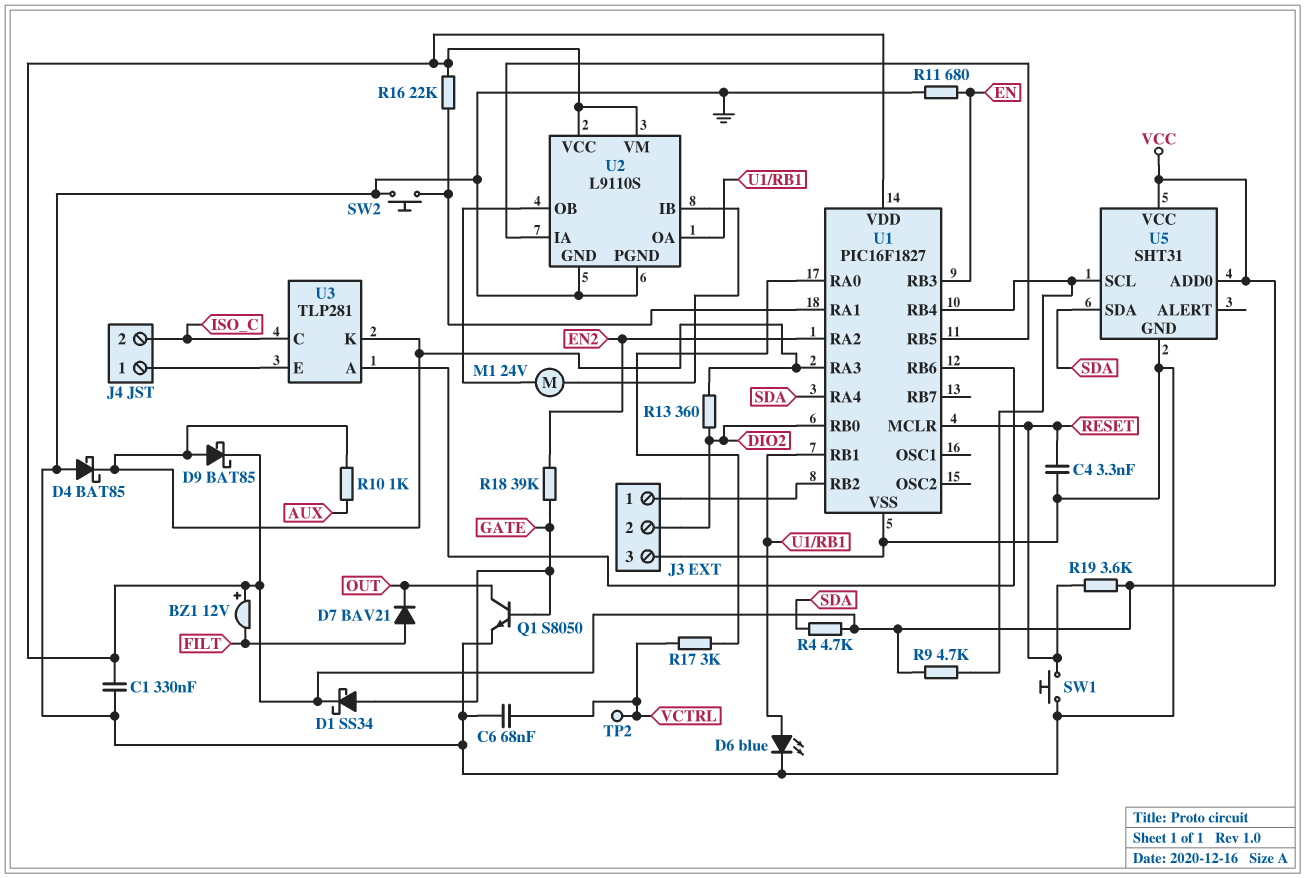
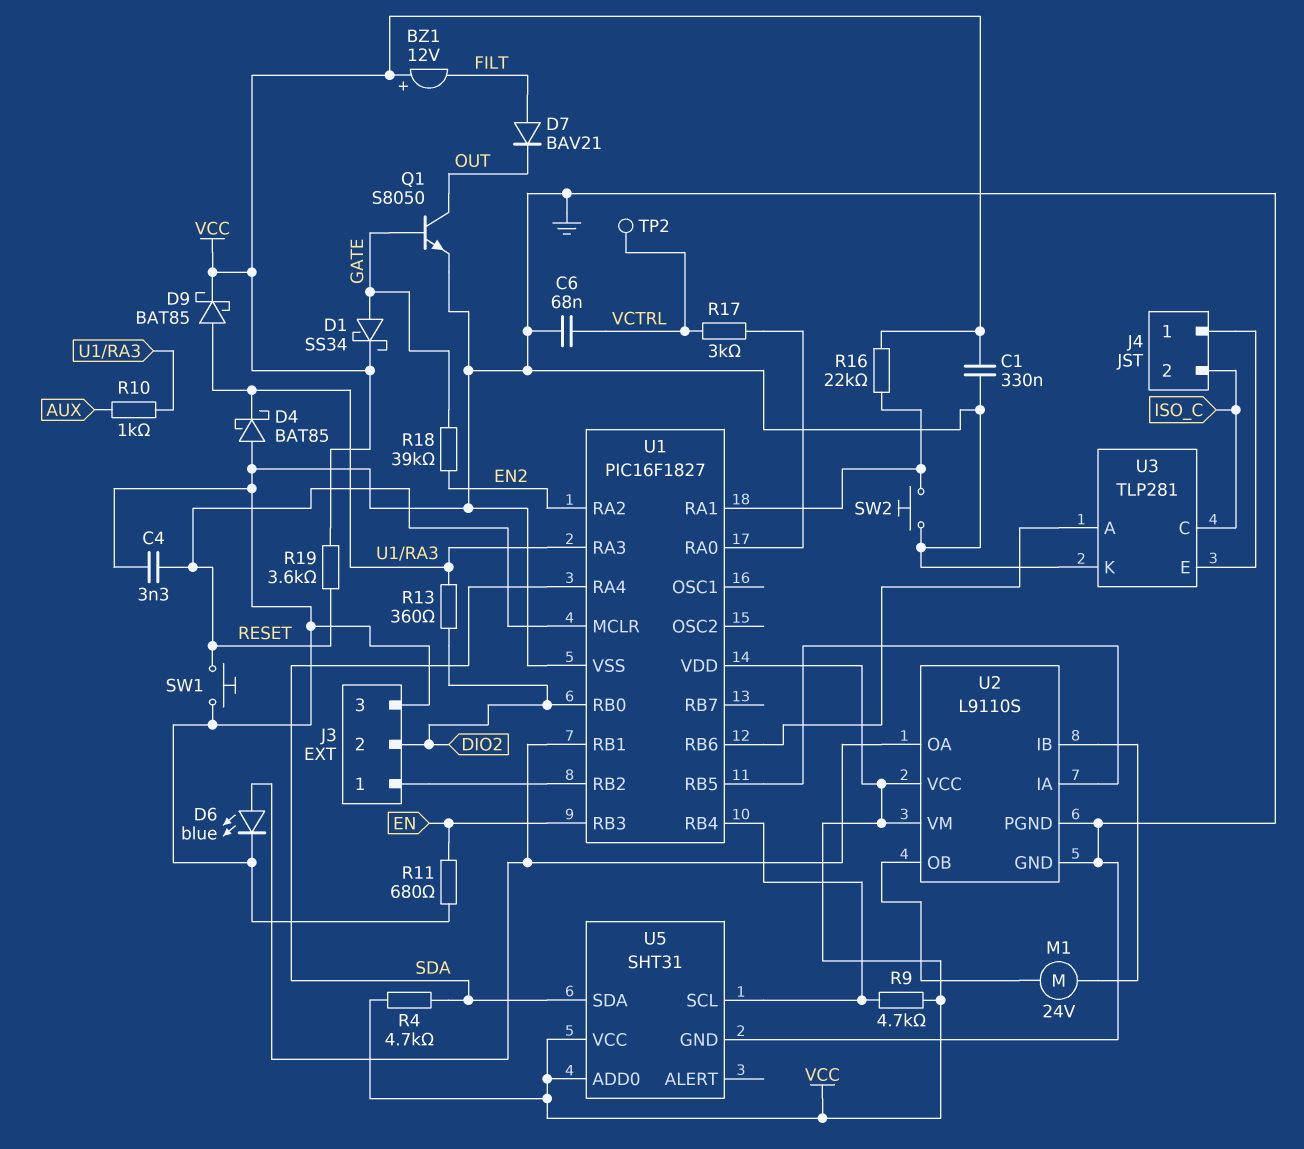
U3 pin K: U1/RA3 -> GND

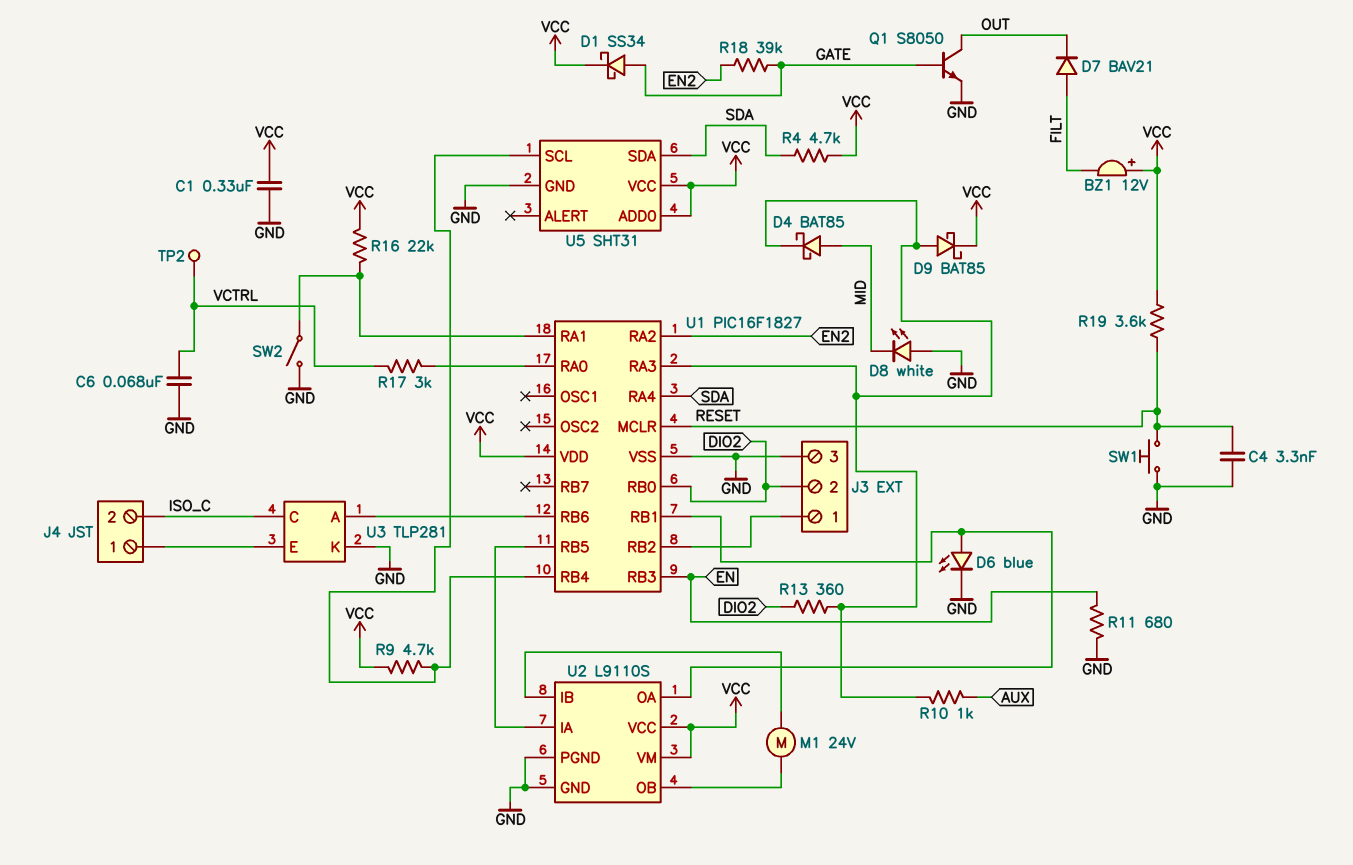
D4: schottky BAT85 (A GND, K U1/RA3) -> schottky BAT85 (A MID, K U1/RA3)
D8: none -> LED white (A GND, K MID)
SW2: button (GND, U1/RA1) -> switch (GND, U1/RA1)

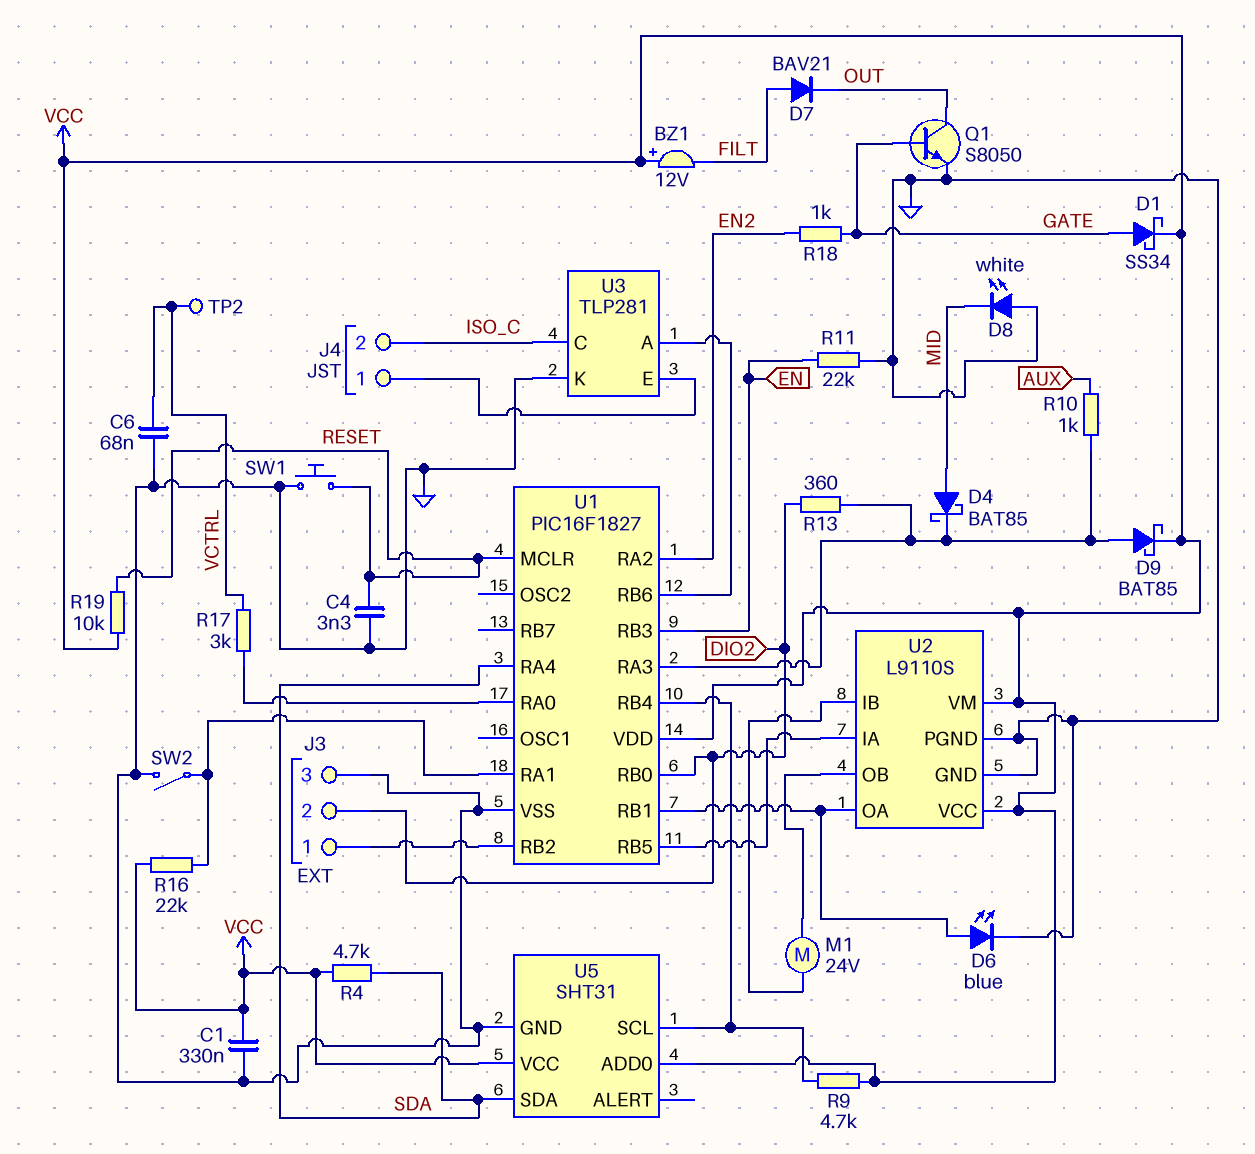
R11: 680 (EN, GND) -> 22k (EN, GND)
R18: 39k (EN2, GATE) -> 1k (EN2, GATE)
R19: 3.6k (RESET, VCC) -> 10k (RESET, VCC)

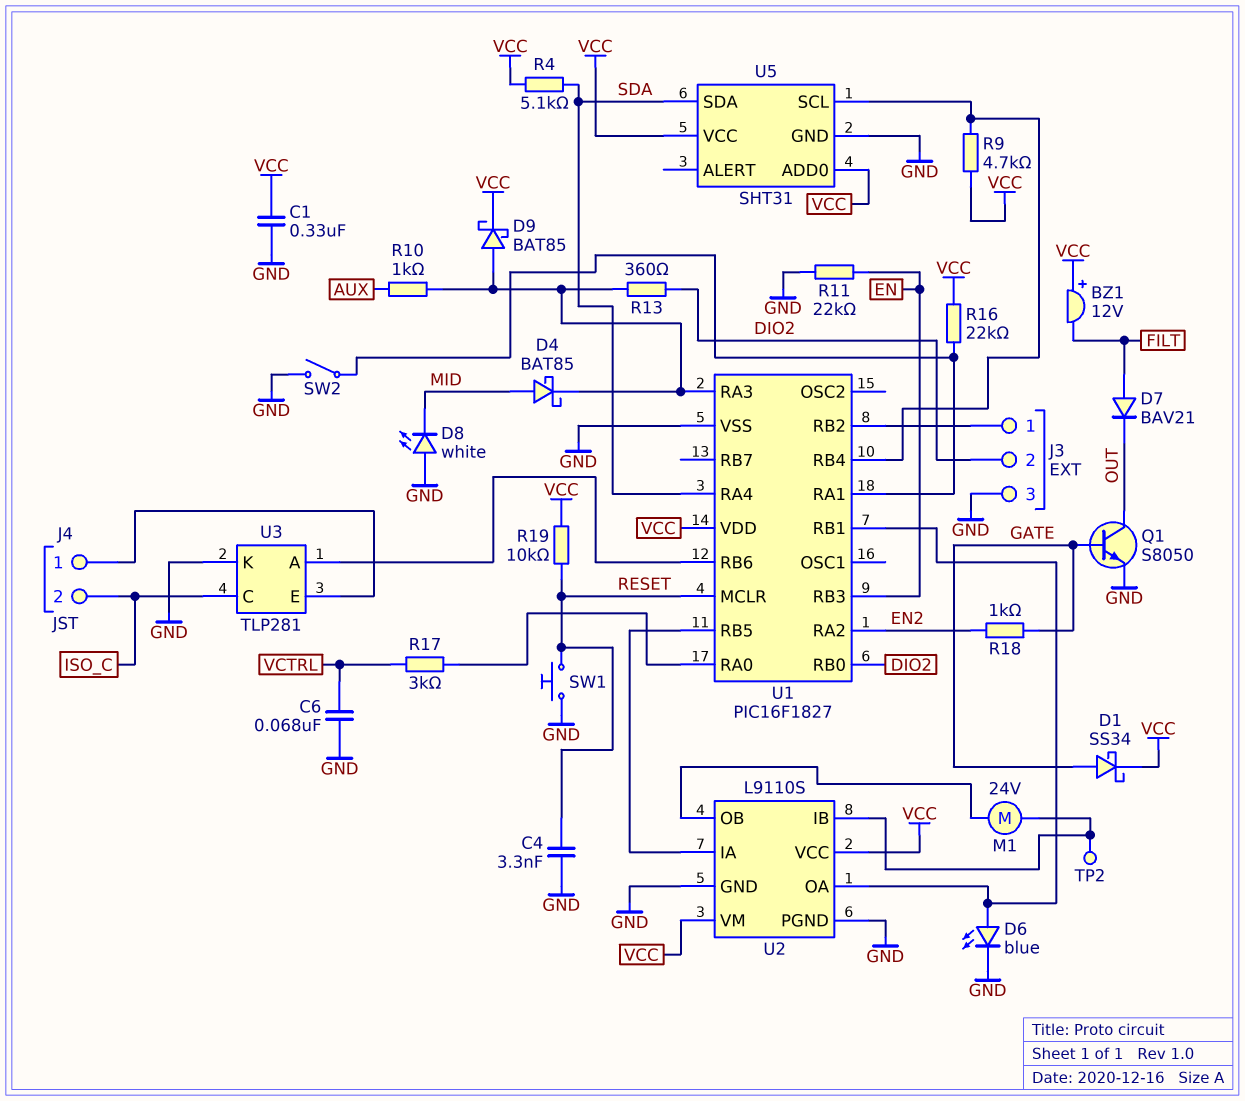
R4: 4.7k (SDA, VCC) -> 5.1k (SDA, VCC)
TP2: test point (VCTRL) -> test point (U2/IB)

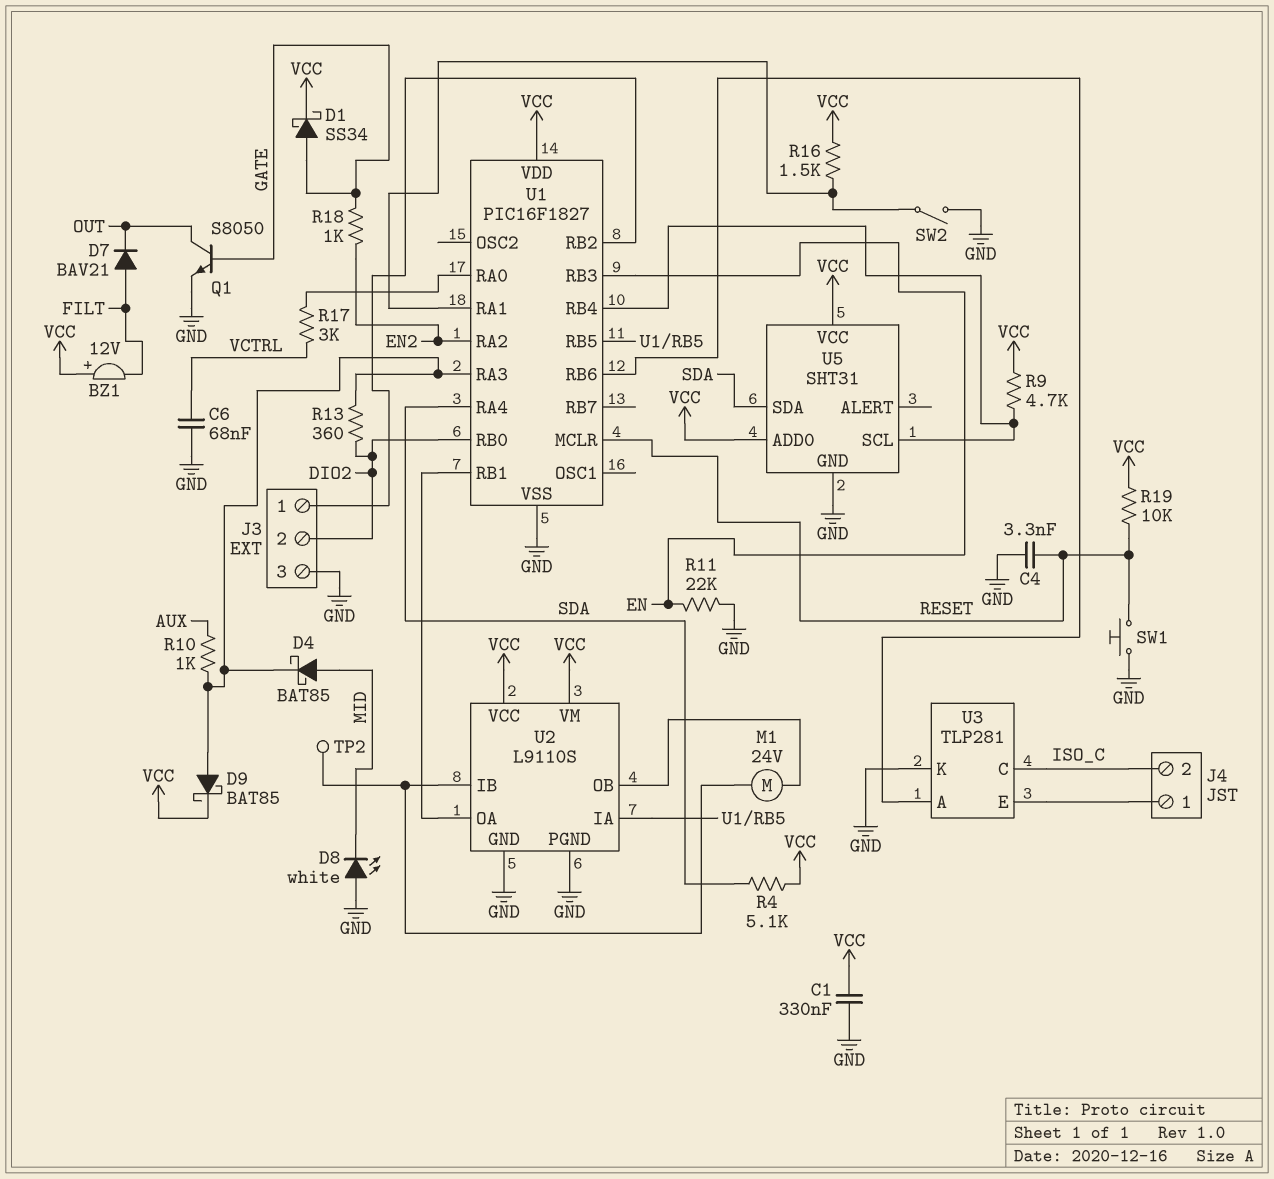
D6: LED blue (A U1/RB1, K GND) -> none
R16: 22k (U1/RA1, VCC) -> 1.5k (U1/RA1, VCC)

